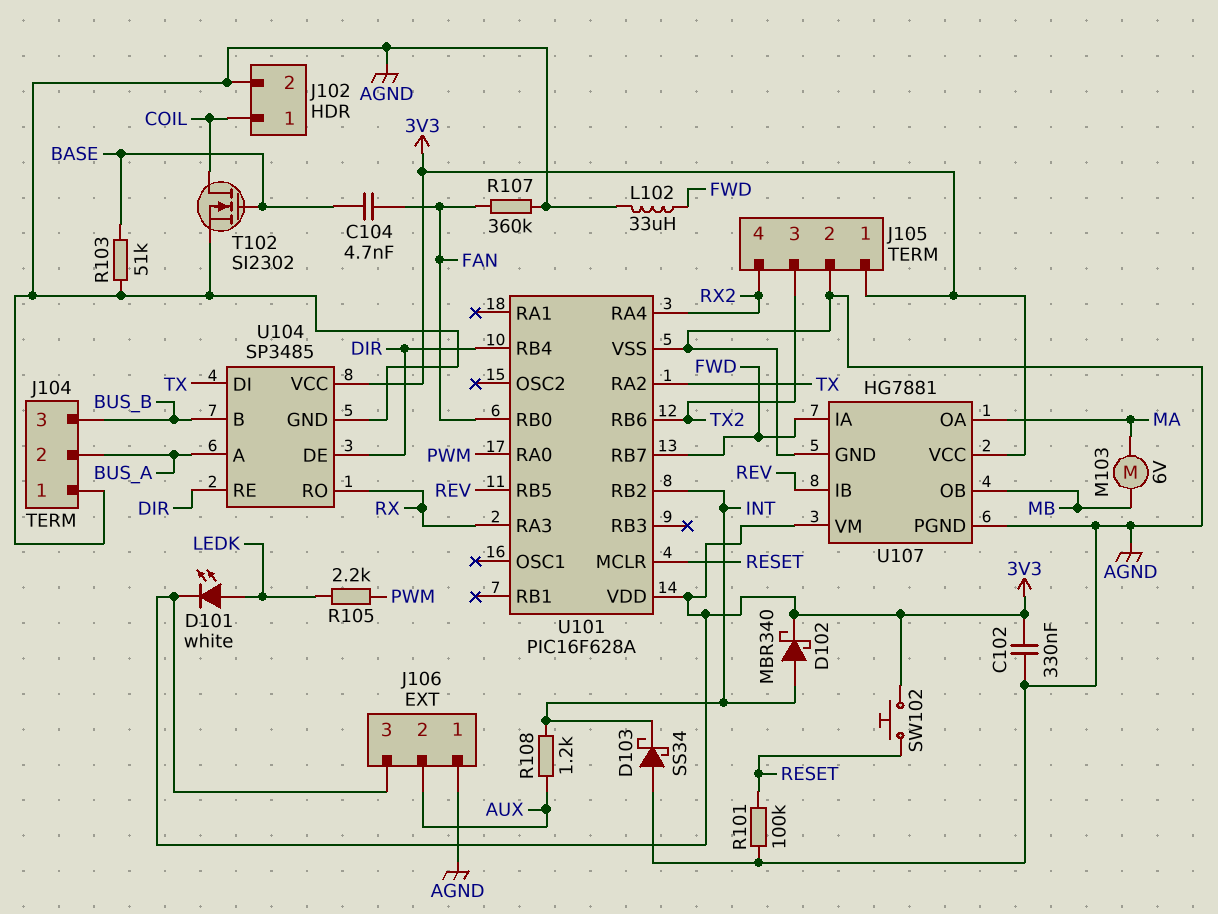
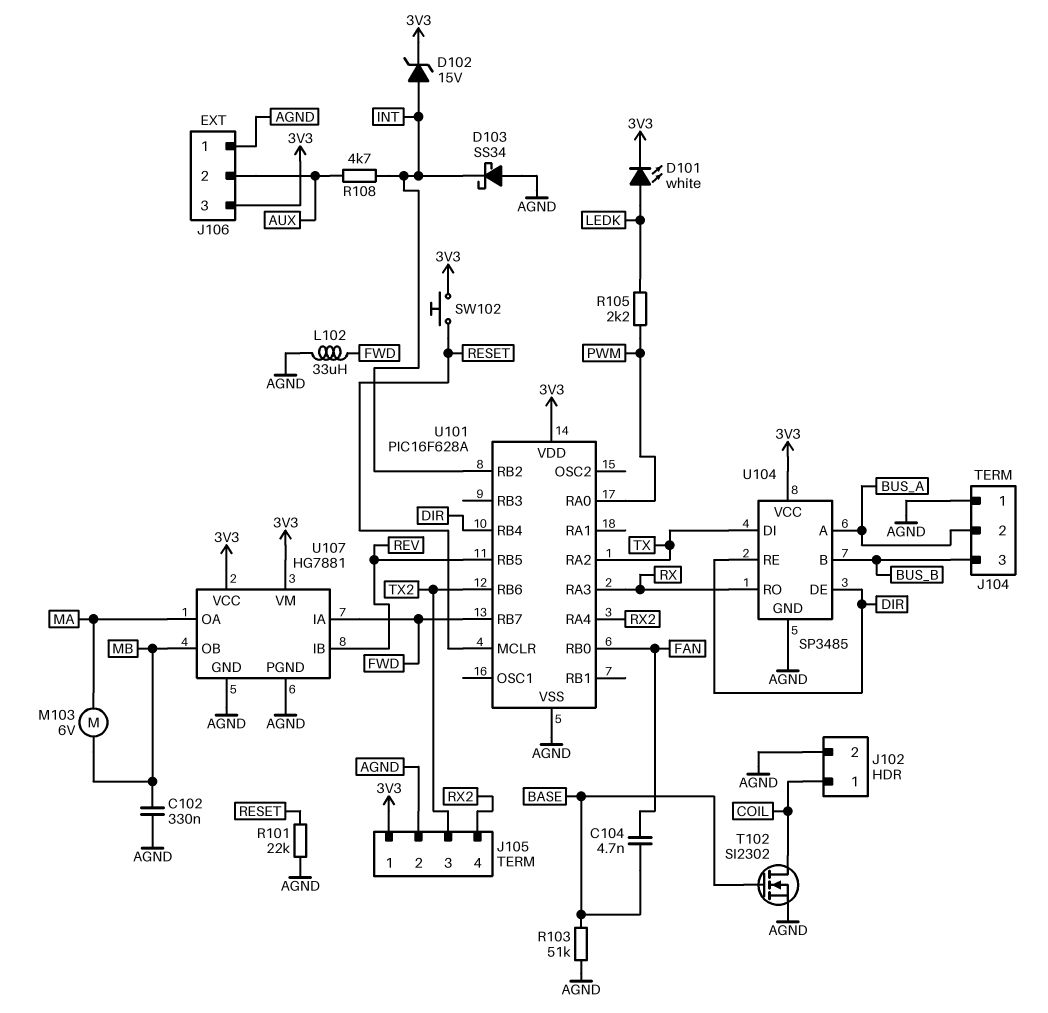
C102: 330nF (3V3, AGND) -> 330nF (AGND, MB)
D102: schottky MBR340 (A INT, K 3V3) -> zener 15V (A INT, K 3V3)
R101: 100k (AGND, RESET) -> 22k (AGND, RESET)
R107: 360k (AGND, FAN) -> none
R108: 1.2k (AUX, INT) -> 4.7k (AUX, INT)

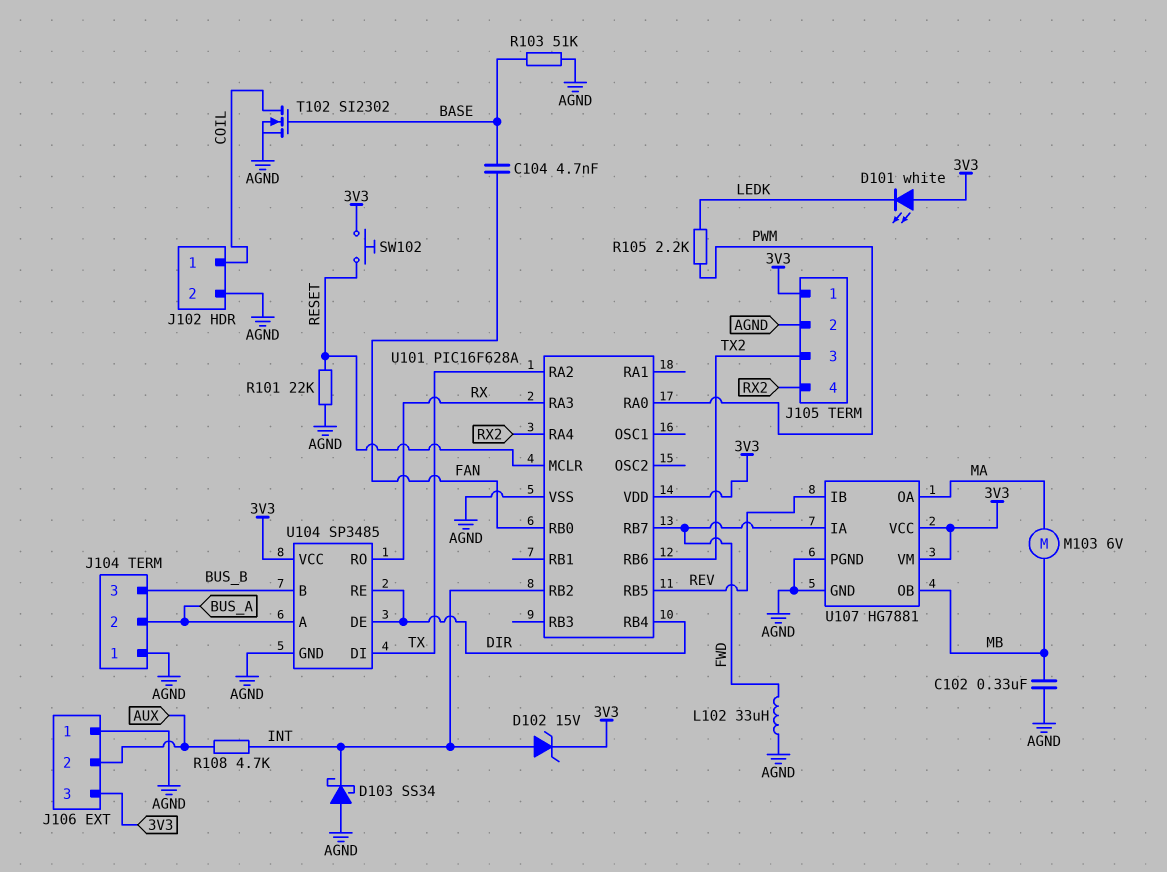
D101: LED white (A LEDK, K 3V3) -> LED white (A 3V3, K LEDK)

